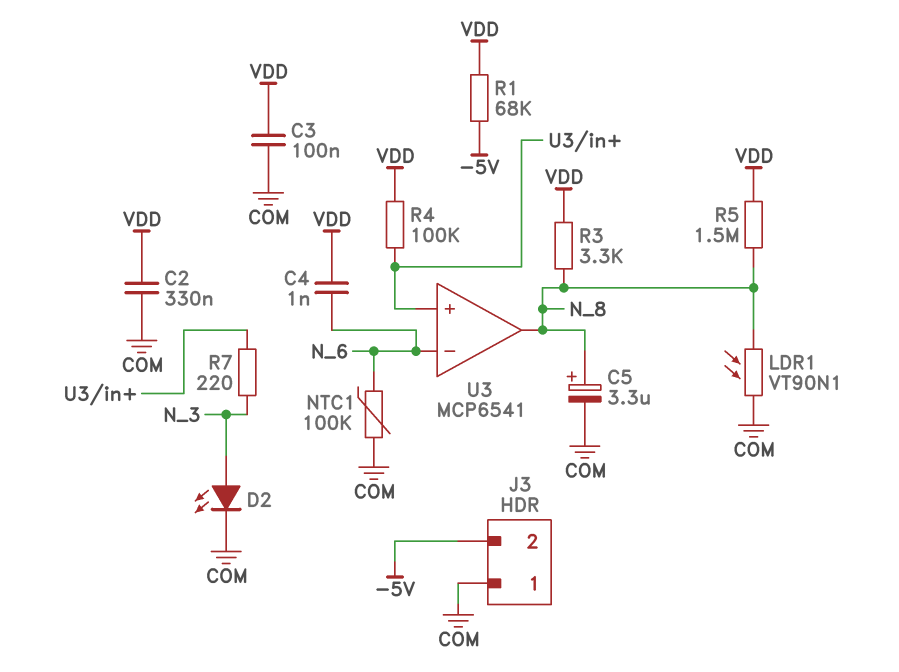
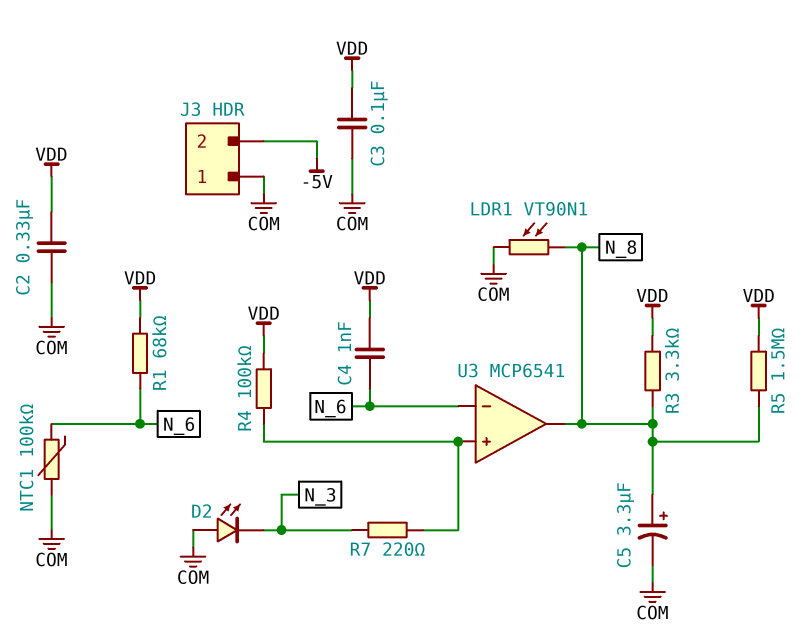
D2: LED (A N_3, K COM) -> LED (A COM, K N_3)
R1: 68k (-5V, VDD) -> 68k (N_6, VDD)

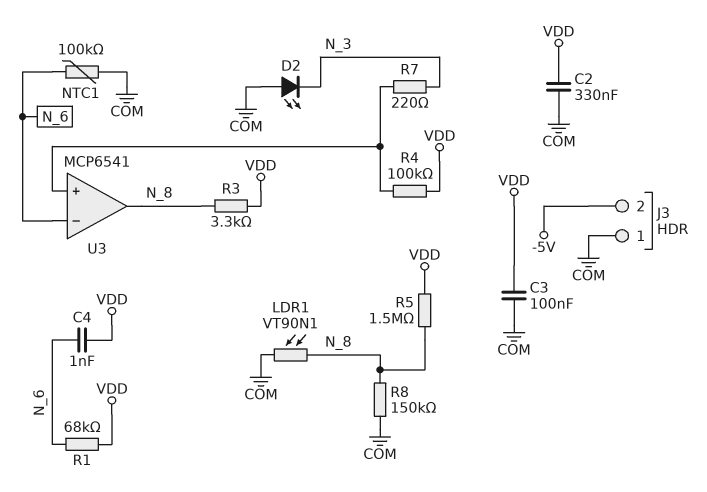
C5: 3.3uF (plus N_8, minus COM) -> none
R8: none -> 150k (COM, N_8)

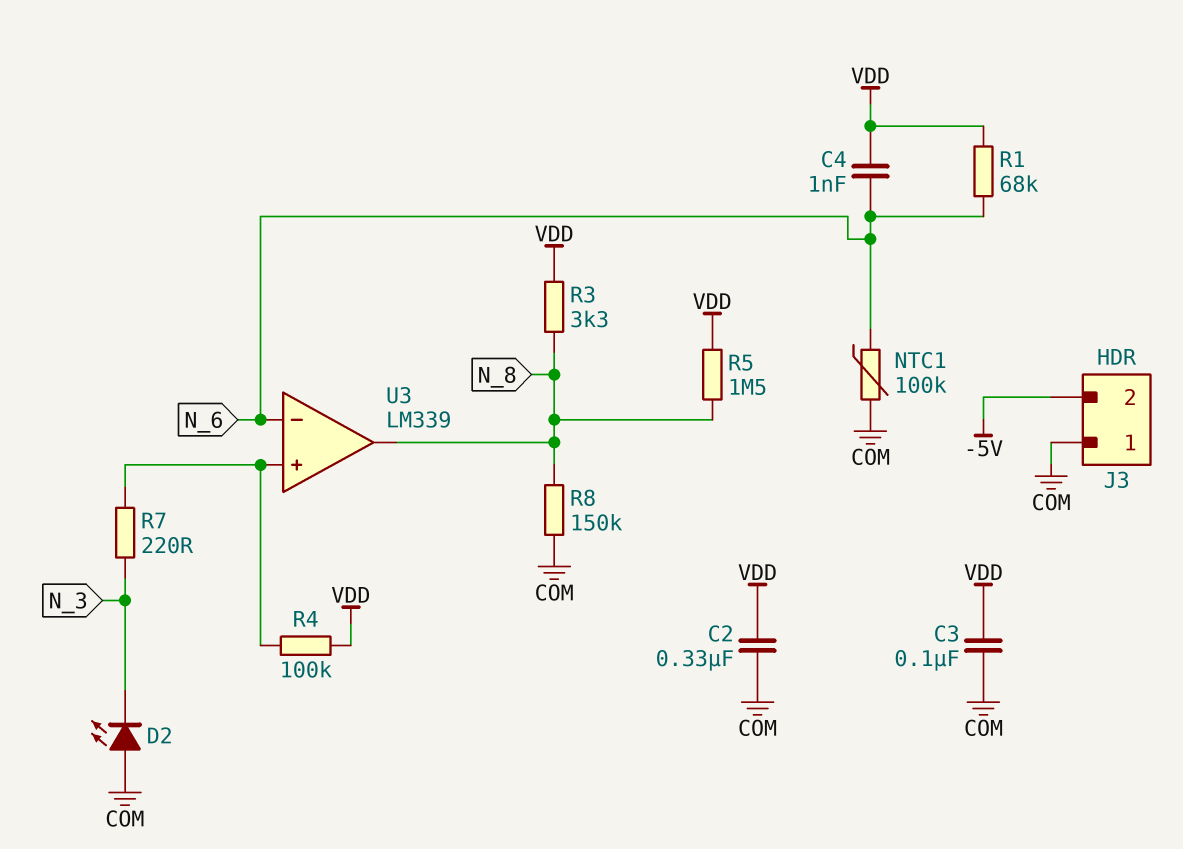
LDR1: VT90N1 (COM, N_8) -> none
U3: MCP6541 -> LM339

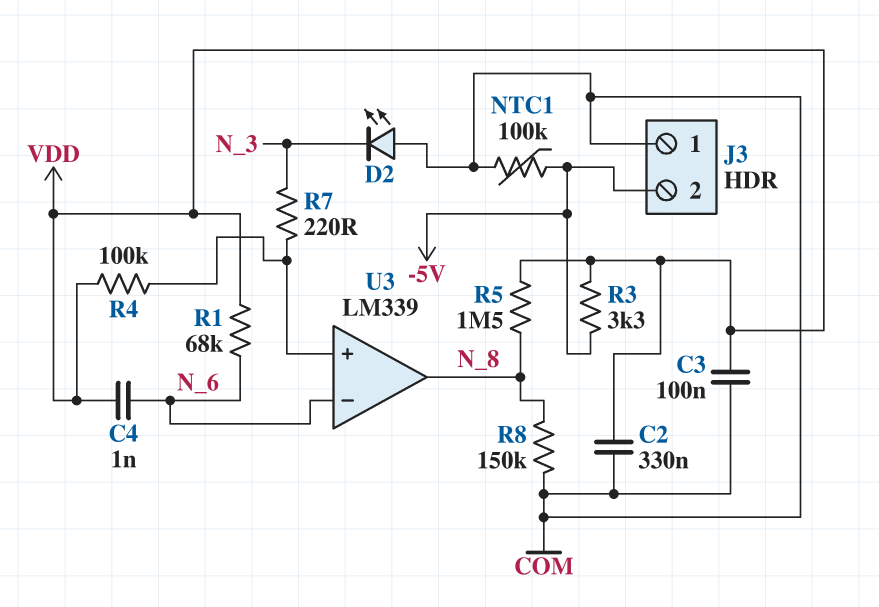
NTC1: 100k (COM, N_6) -> 100k (-5V, COM)
R3: 3.3k (N_8, VDD) -> 3.3k (-5V, VDD)

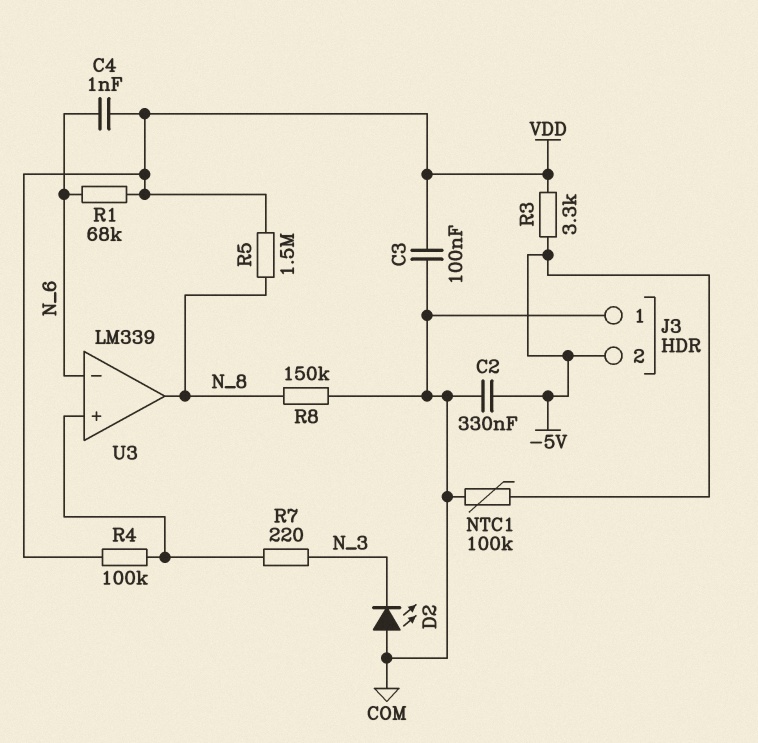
C2: 330nF (COM, VDD) -> 330nF (-5V, COM)

